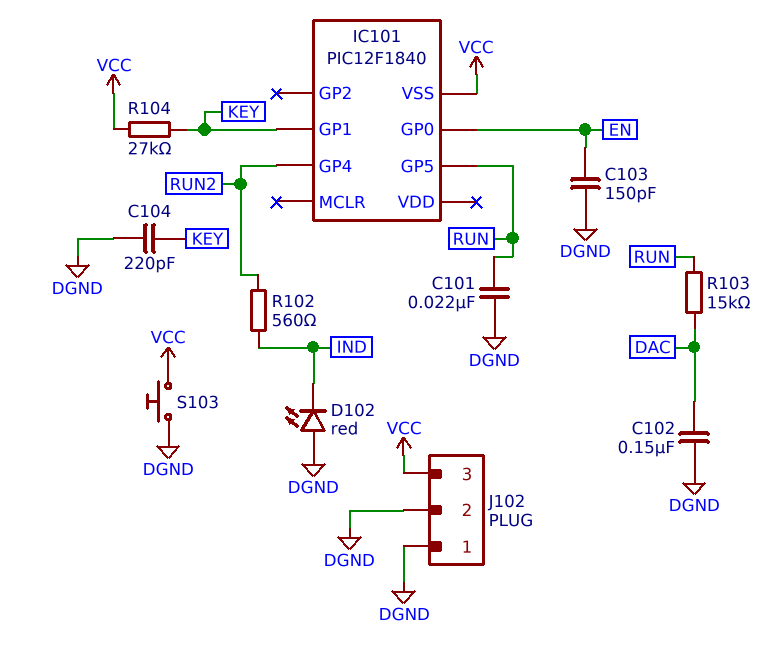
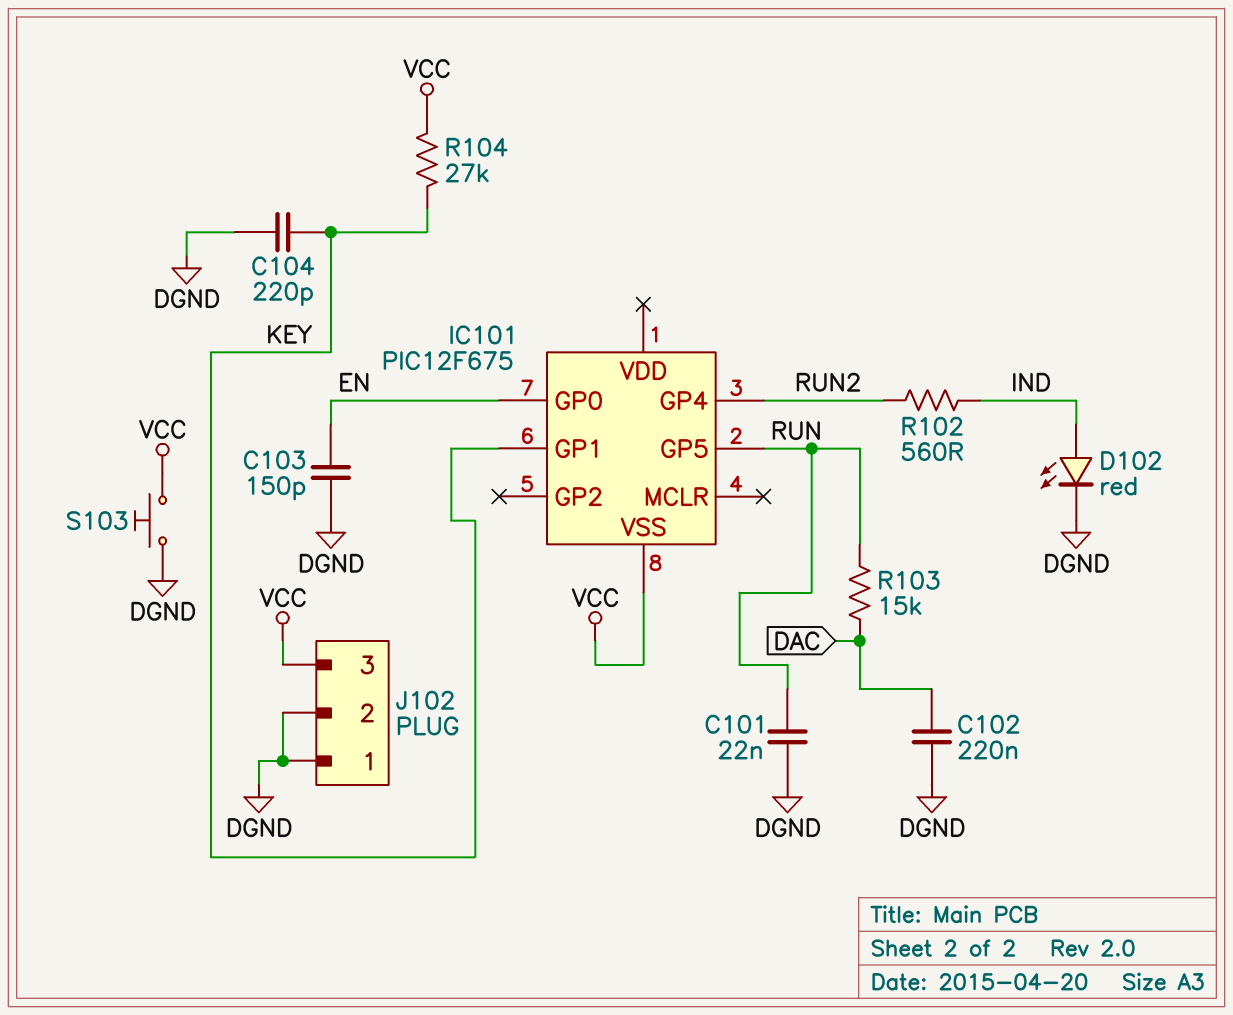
C102: 150nF (DAC, DGND) -> 220nF (DAC, DGND)
D102: LED red (A DGND, K IND) -> LED red (A IND, K DGND)
IC101: PIC12F1840 -> PIC12F675

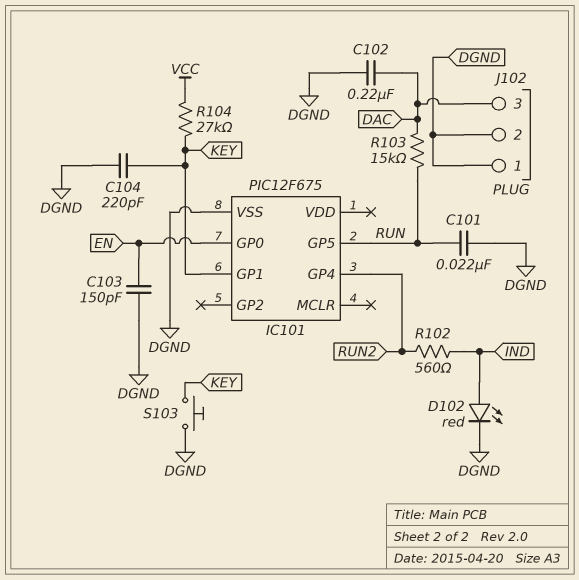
IC101 pin VSS: VCC -> DGND
J102 pin 3: VCC -> DAC
S103: button (DGND, VCC) -> button (DGND, KEY)

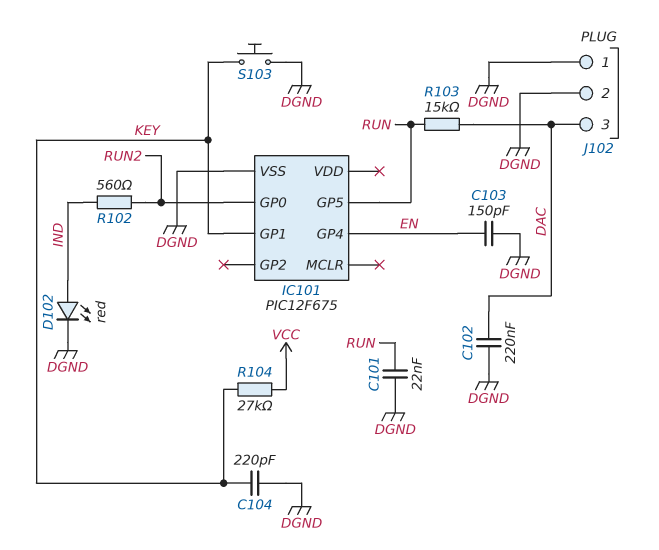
IC101 pin GP0: EN -> RUN2
IC101 pin GP4: RUN2 -> EN

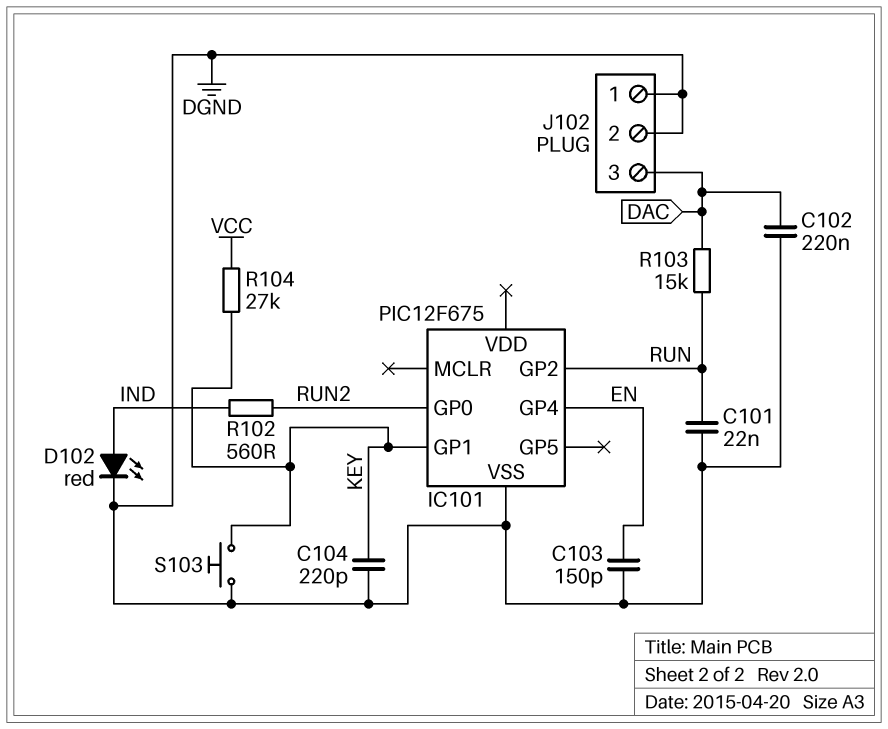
IC101 pin GP2: none -> RUN
IC101 pin GP5: RUN -> none

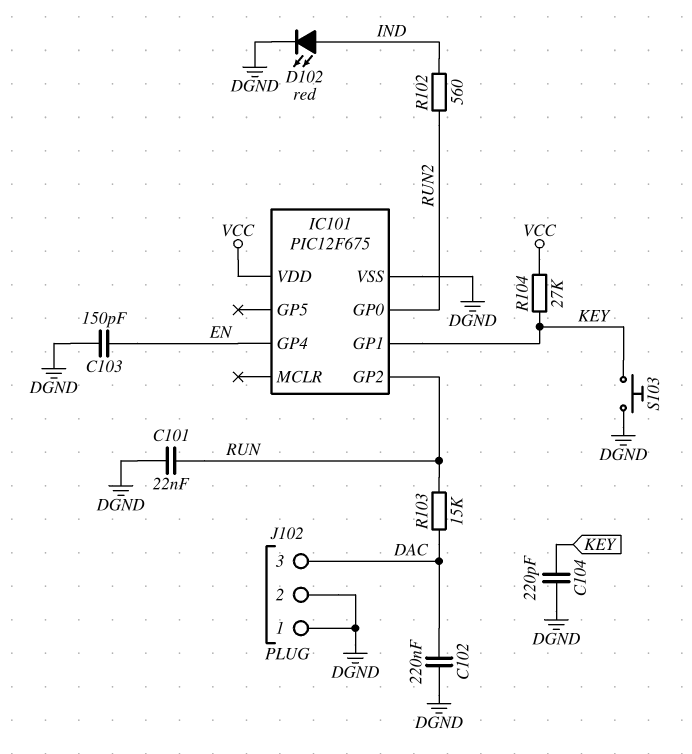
IC101 pin VDD: none -> VCC

